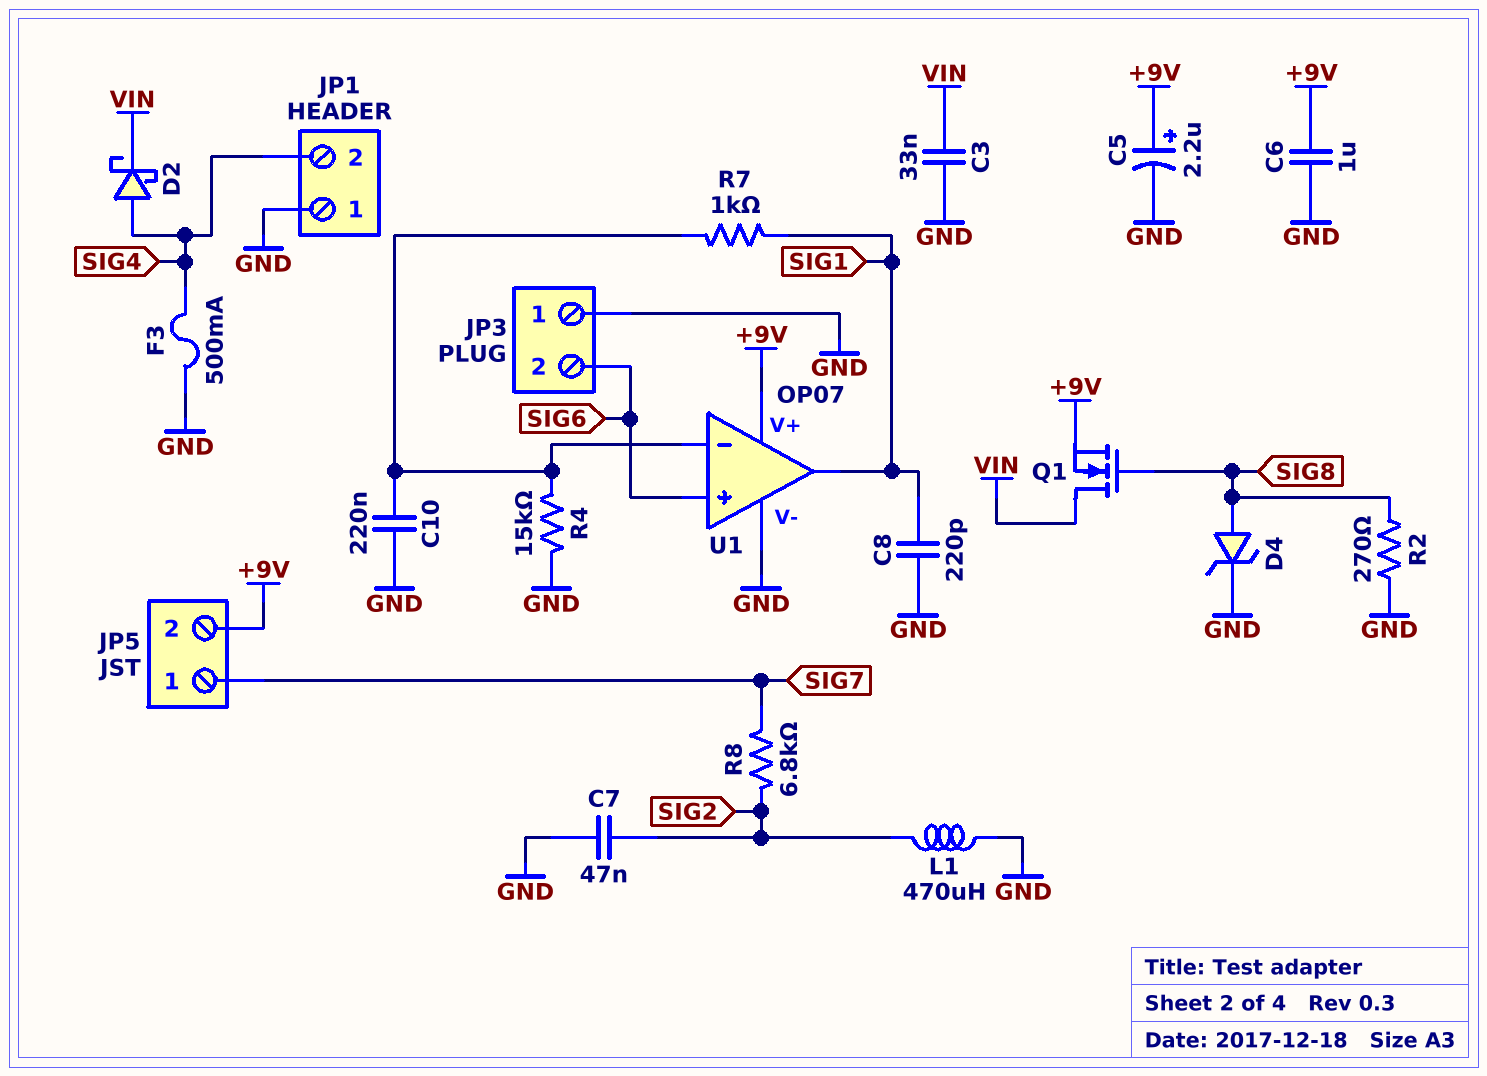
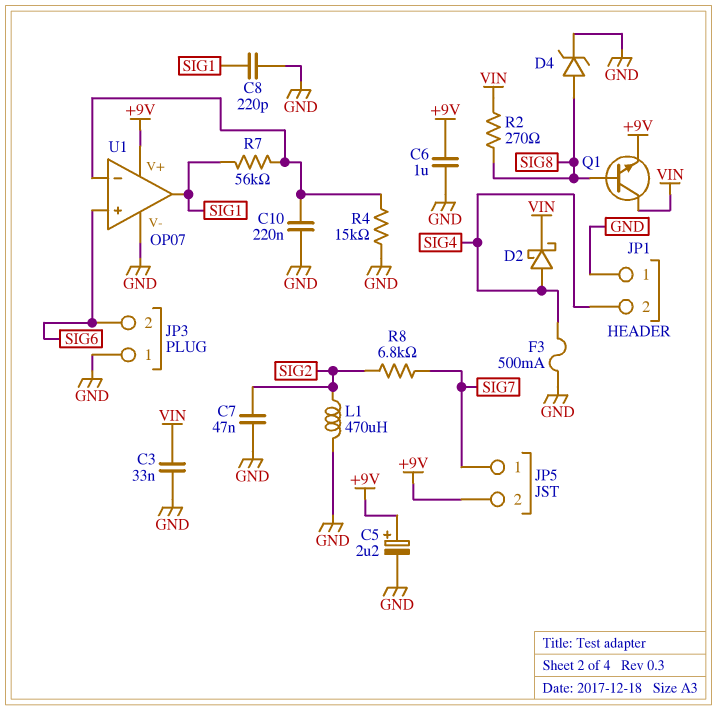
Q1: NMOS (G SIG8, D VIN, S +9V) -> NPN (B SIG8, C VIN, E +9V)
R2: 270 (GND, SIG8) -> 270 (SIG8, VIN)
R7: 1k (SIG1, U1/in-) -> 56k (SIG1, U1/in-)

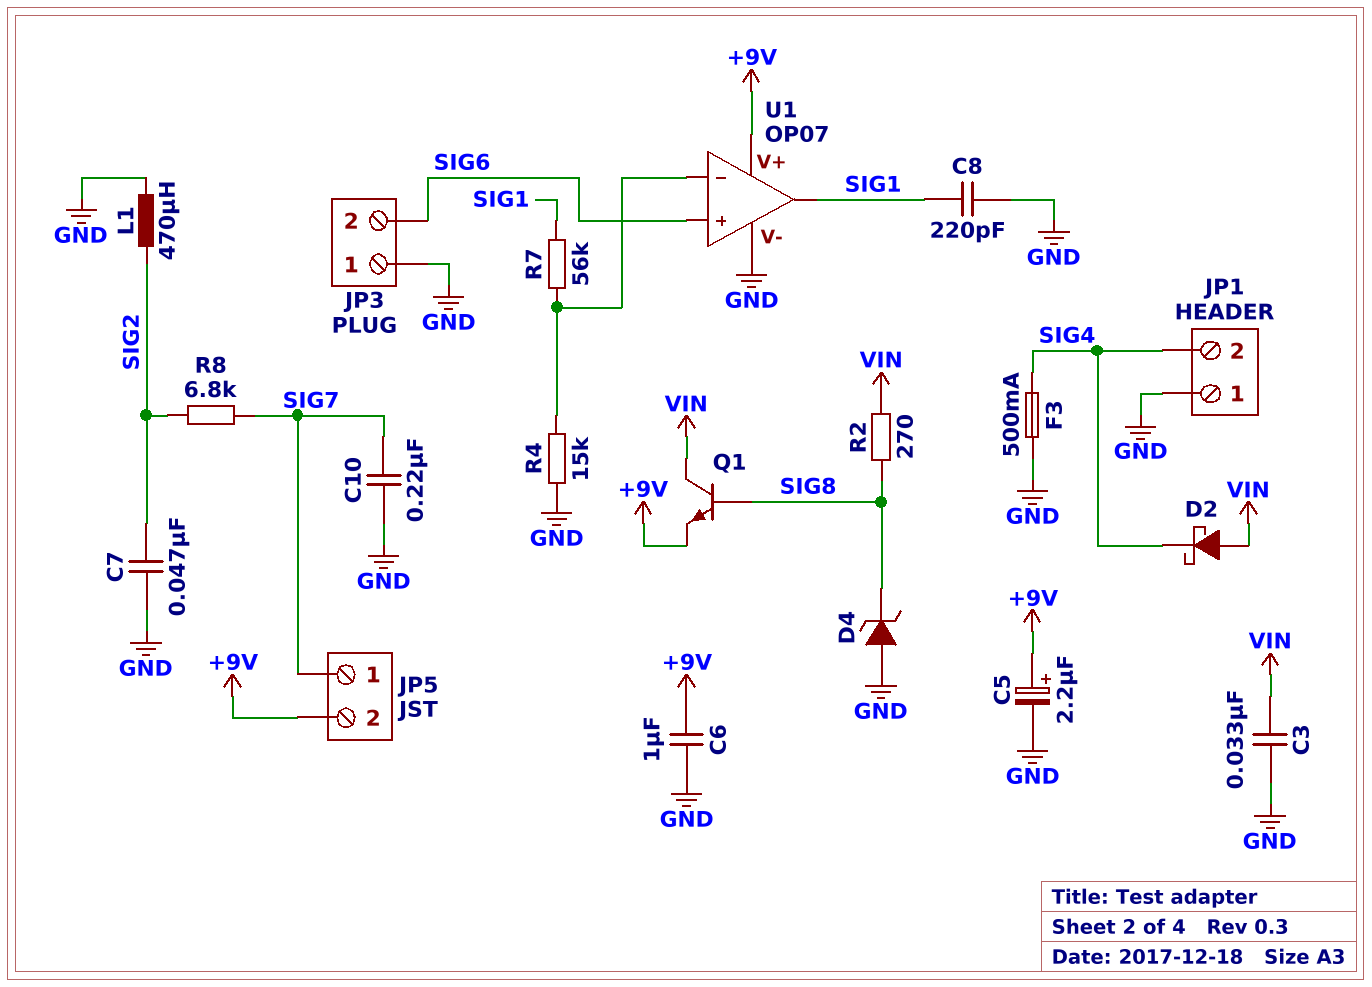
C10: 220nF (GND, U1/in-) -> 220nF (GND, SIG7)
D2: schottky (A SIG4, K VIN) -> schottky (A VIN, K SIG4)
D4: zener (A SIG8, K GND) -> zener (A GND, K SIG8)

